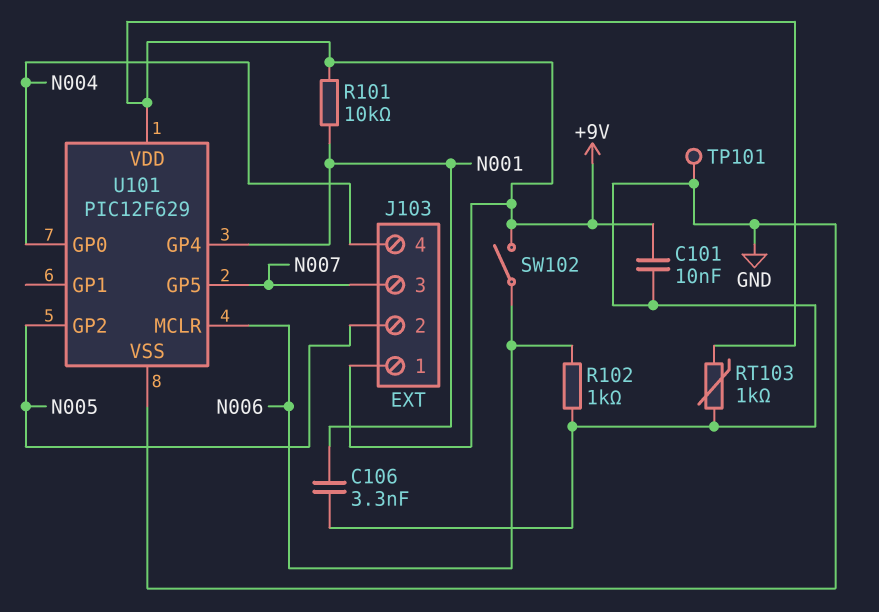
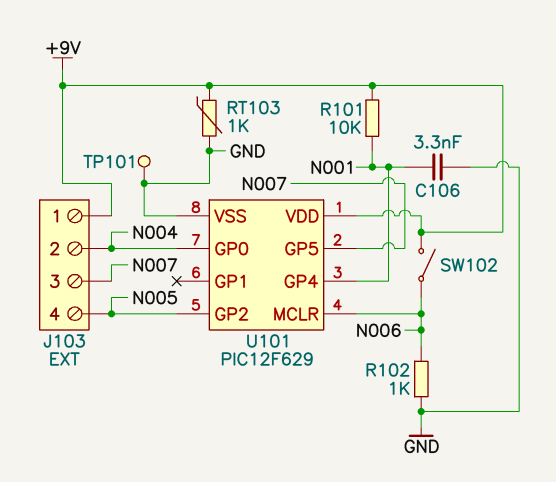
C101: 10nF (+9V, GND) -> none
J103 pin 2: N005 -> N004
J103 pin 4: N004 -> N005

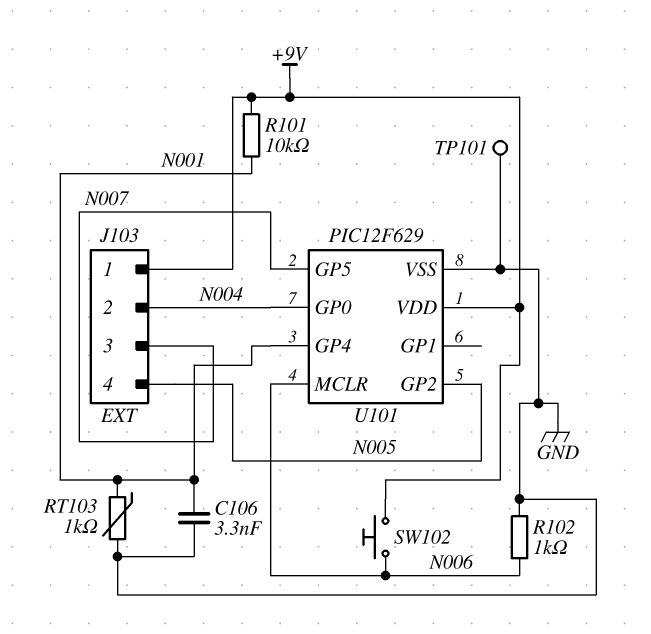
RT103: 1k (+9V, GND) -> 1k (GND, N001)
SW102: switch (+9V, N006) -> button (+9V, N006)

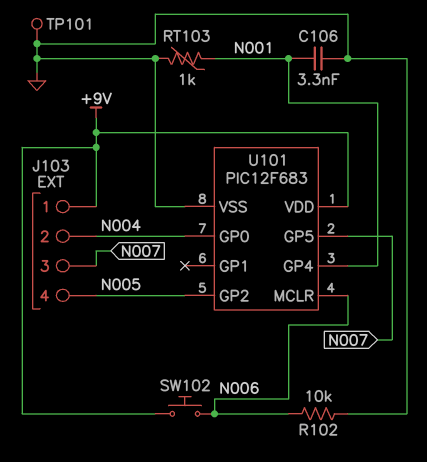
R101: 10k (+9V, N001) -> none
R102: 1k (GND, N006) -> 10k (GND, N006)
U101: PIC12F629 -> PIC12F683

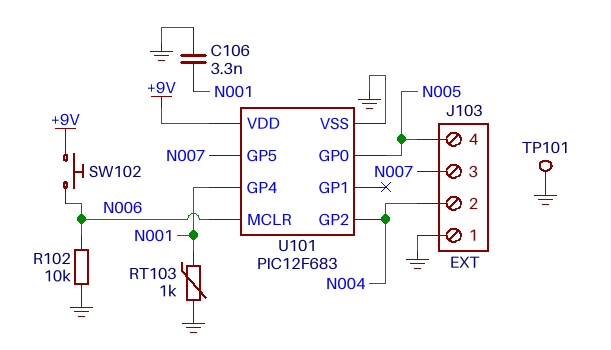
J103 pin 1: +9V -> GND
U101 pin GP0: N004 -> N005
U101 pin GP2: N005 -> N004

